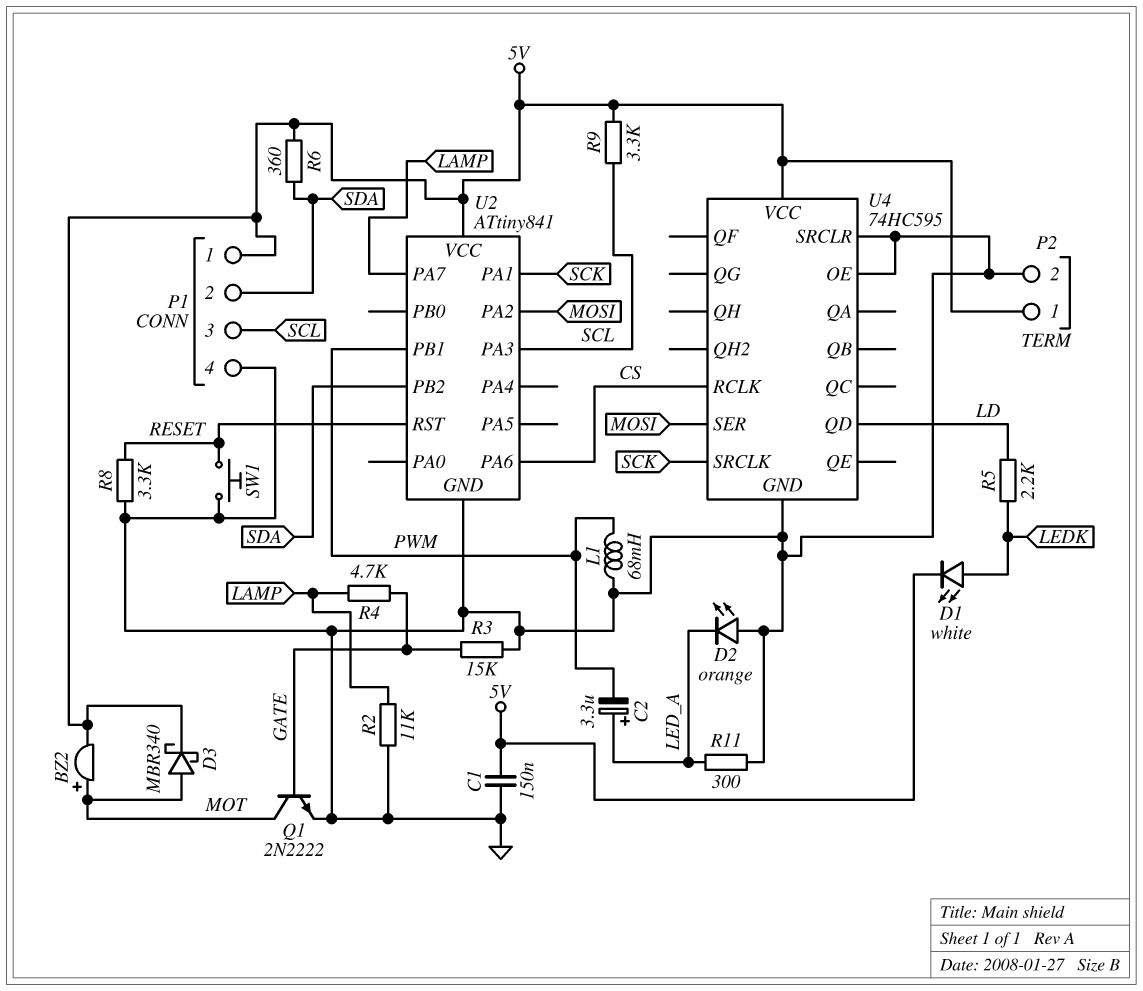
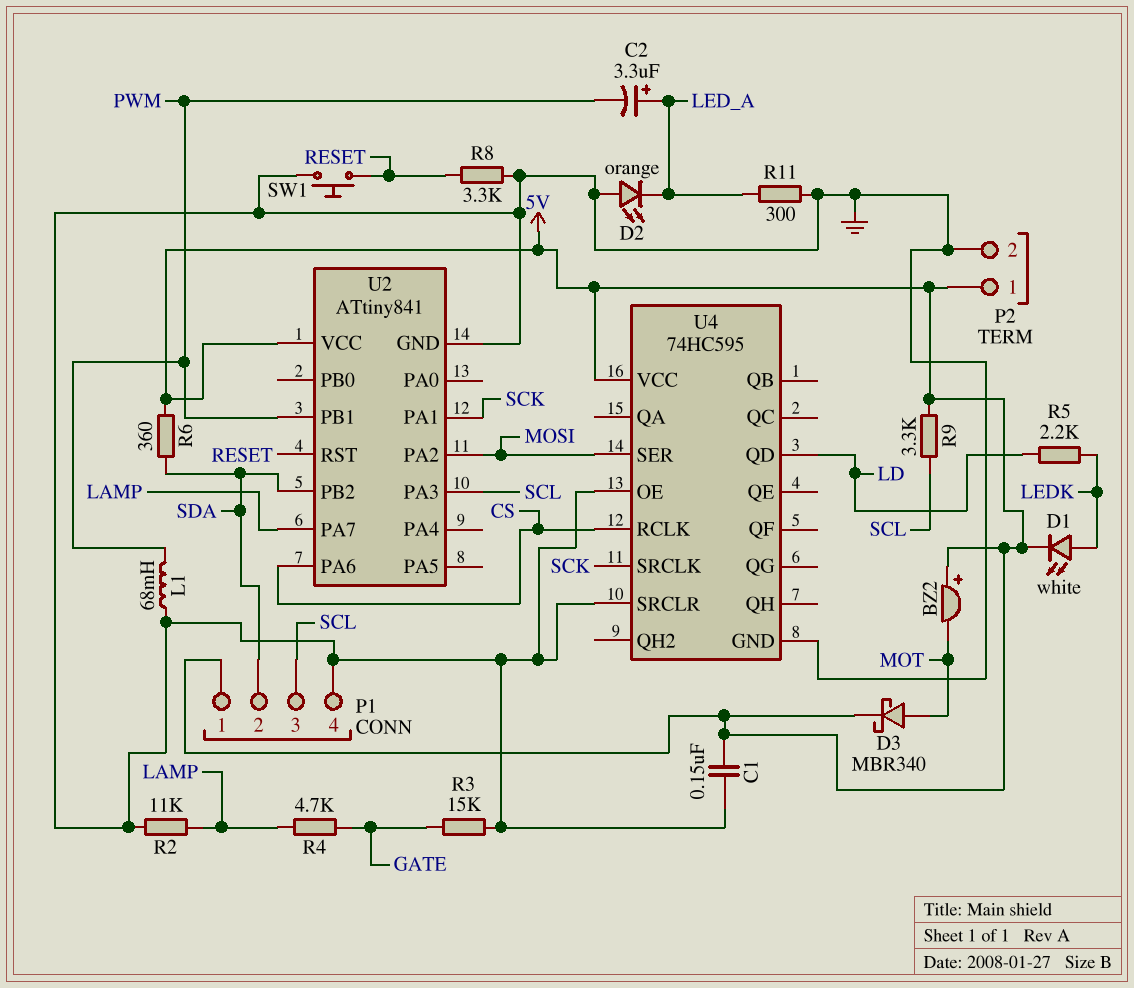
BZ2: buzzer (plus MOT, minus 5V) -> buzzer (plus 5V, minus MOT)
Q1: NPN 2N2222 (B GATE, C MOT, E GND) -> none

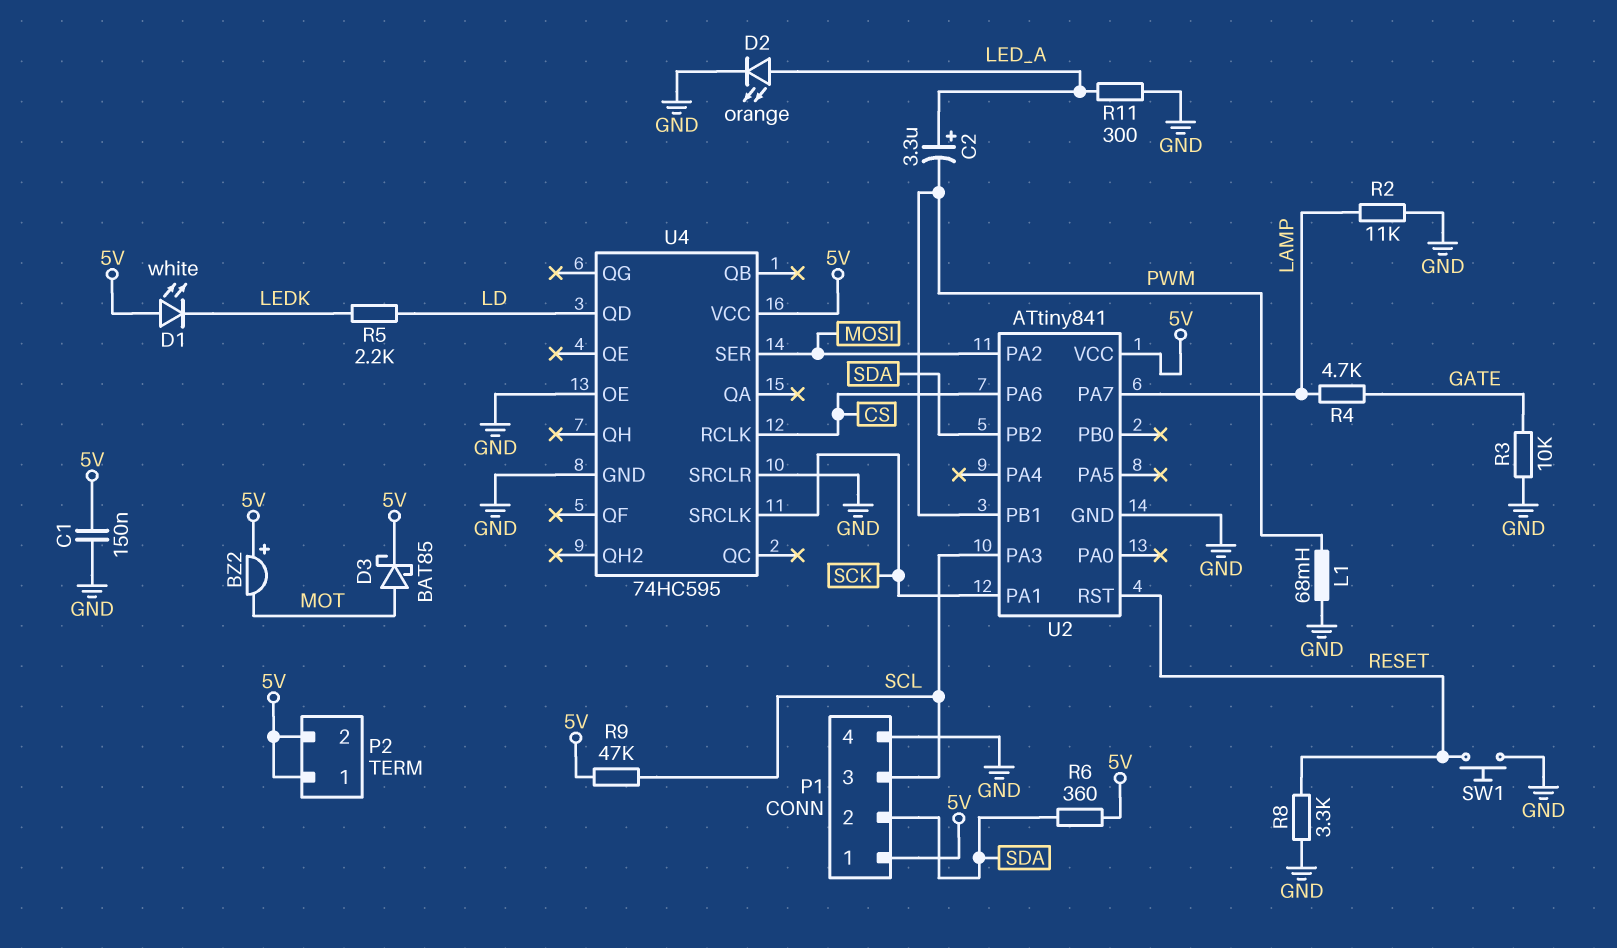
D1: LED white (A LEDK, K 5V) -> LED white (A 5V, K LEDK)
D2: LED orange (A GND, K LED_A) -> LED orange (A LED_A, K GND)
D3: schottky MBR340 (A MOT, K 5V) -> schottky BAT85 (A MOT, K 5V)
P2 pin 2: GND -> 5V
R3: 15k (GATE, GND) -> 10k (GATE, GND)
R9: 3.3k (5V, SCL) -> 47k (5V, SCL)

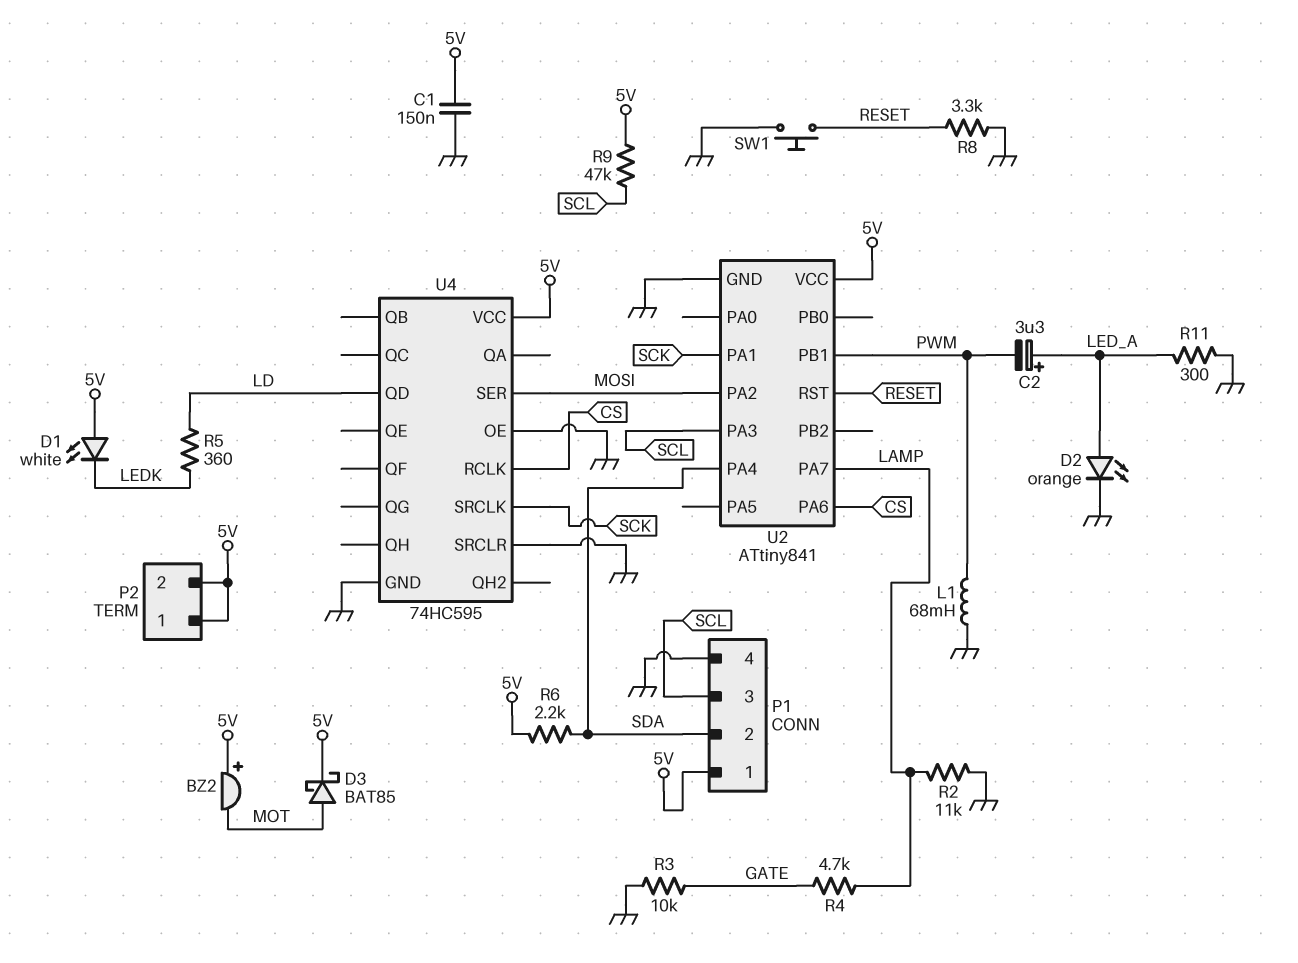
R5: 2.2k (LD, LEDK) -> 360 (LD, LEDK)
R6: 360 (5V, SDA) -> 2.2k (5V, SDA)
U2 pin PA4: none -> SDA
U2 pin PB2: SDA -> none

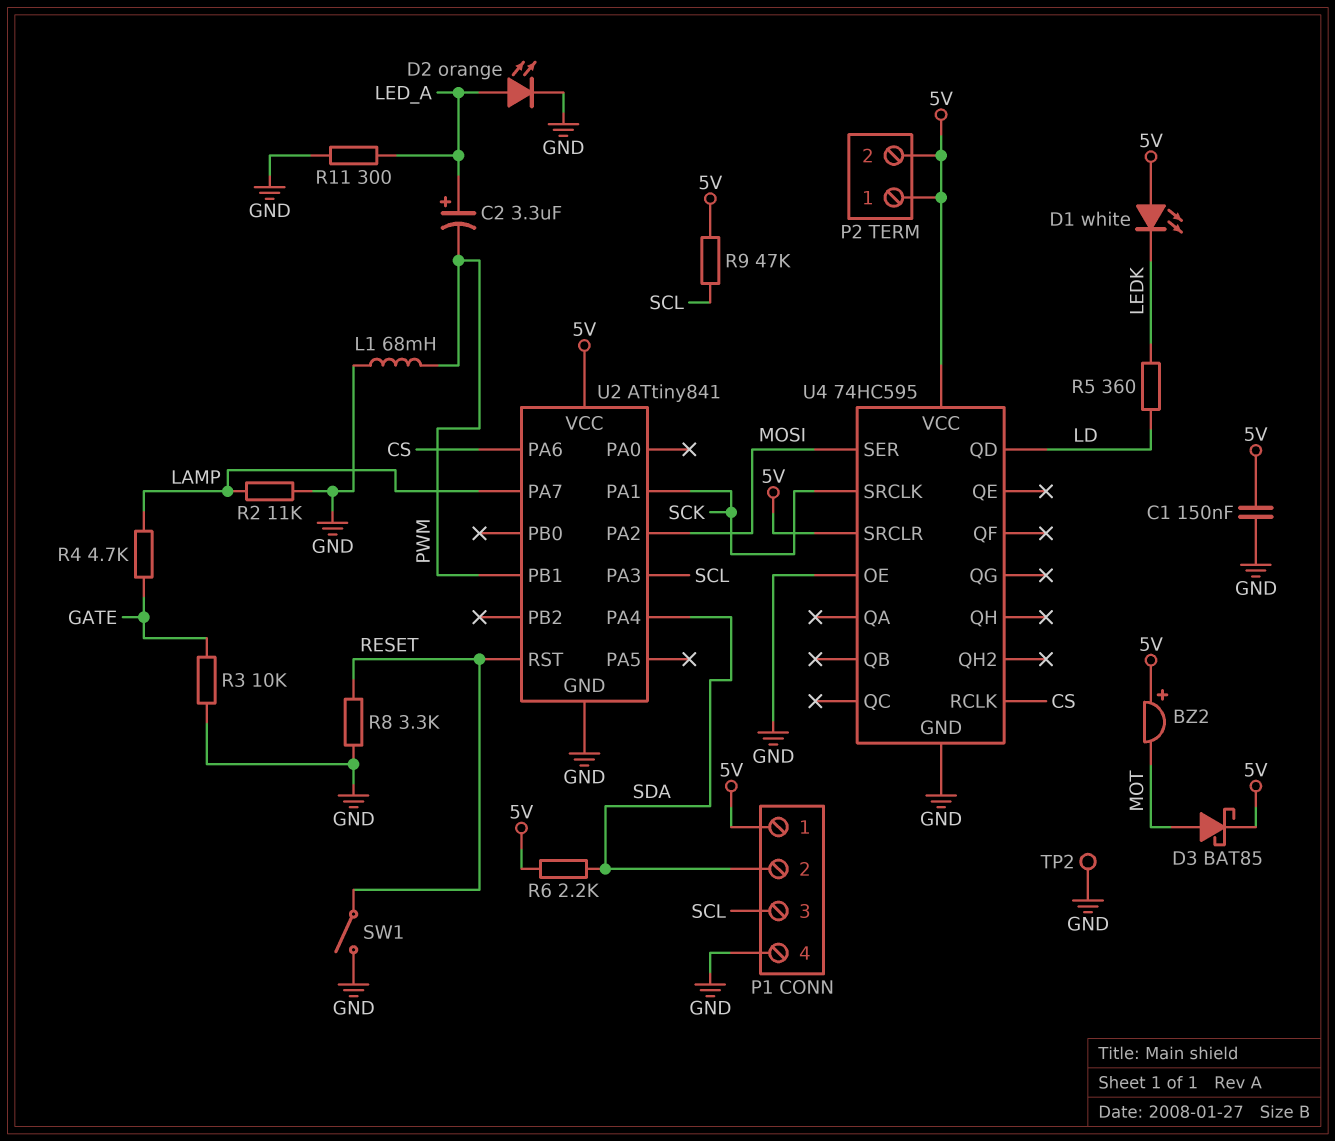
SW1: button (GND, RESET) -> switch (GND, RESET)
TP2: none -> test point (GND)
U4 pin SRCLR: GND -> 5V

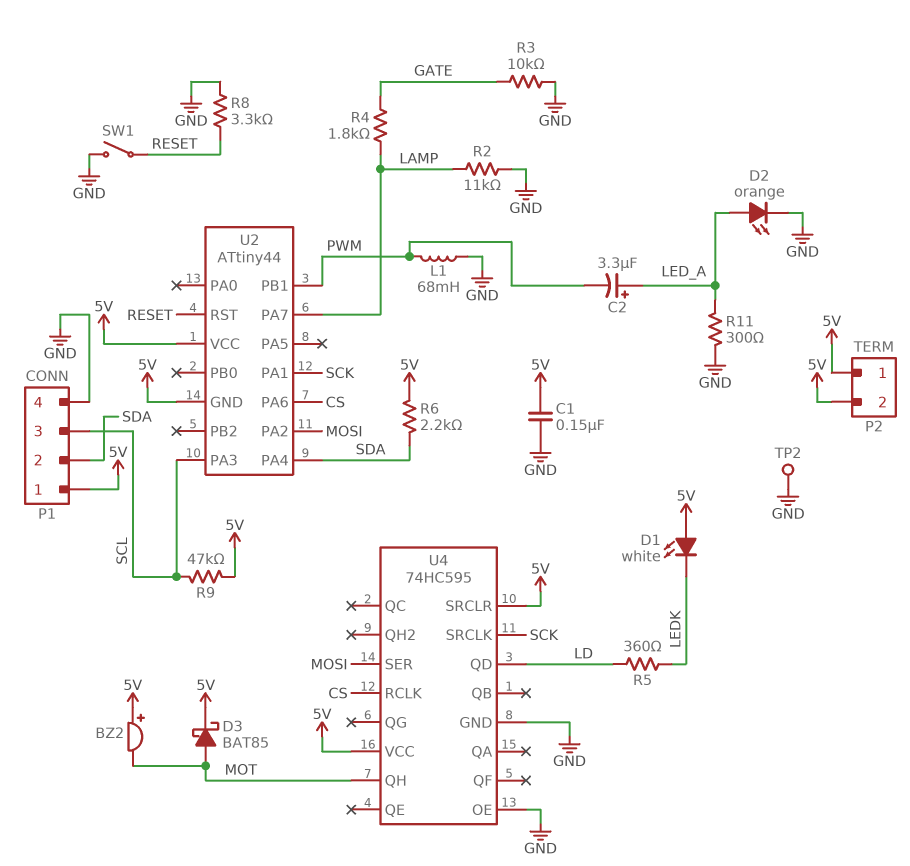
R4: 4.7k (GATE, LAMP) -> 1.8k (GATE, LAMP)
U2: ATtiny841 -> ATtiny44
U2 pin GND: GND -> 5V
U4 pin QH: none -> MOT

